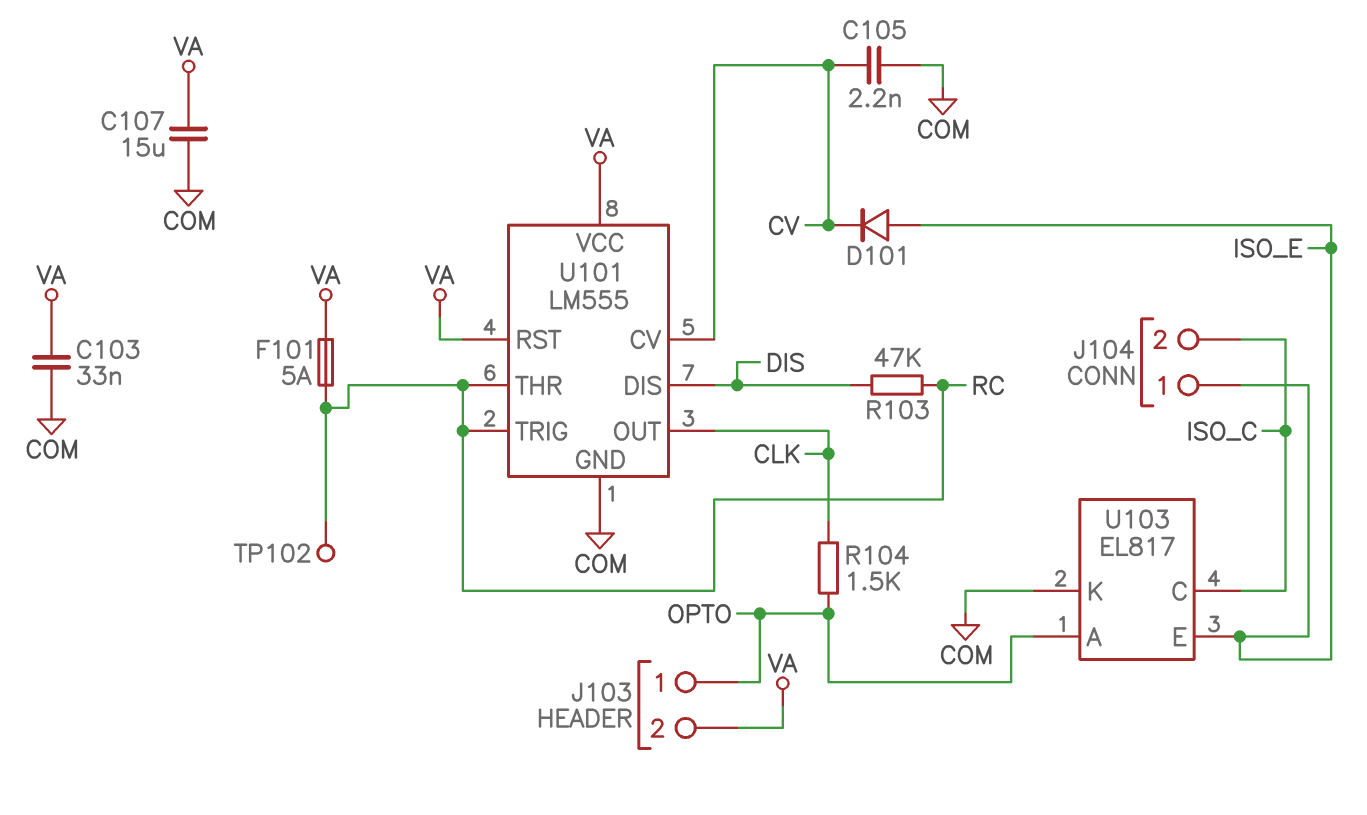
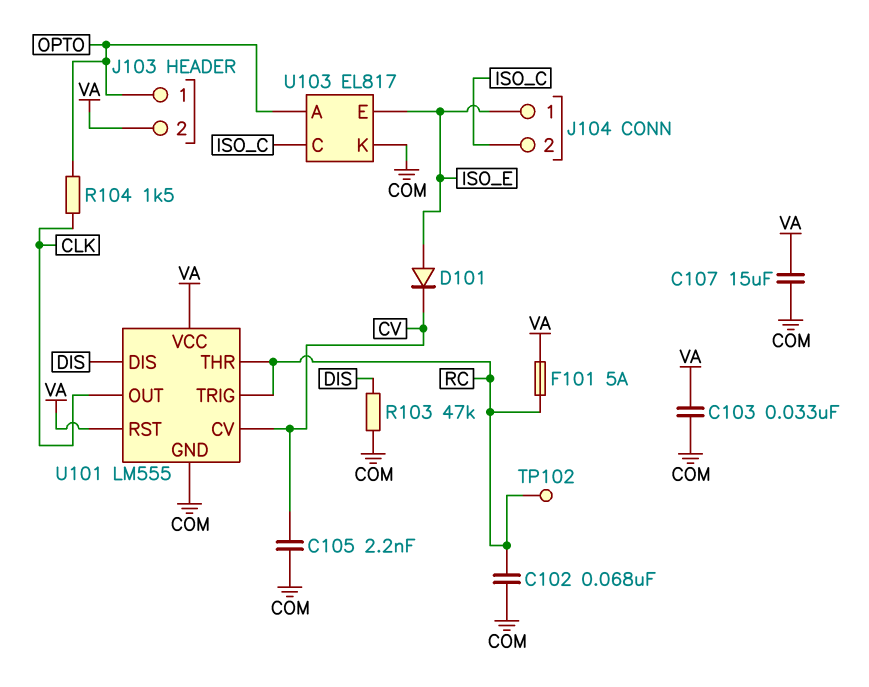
C102: none -> 68nF (COM, RC)
R103: 47k (DIS, RC) -> 47k (COM, DIS)

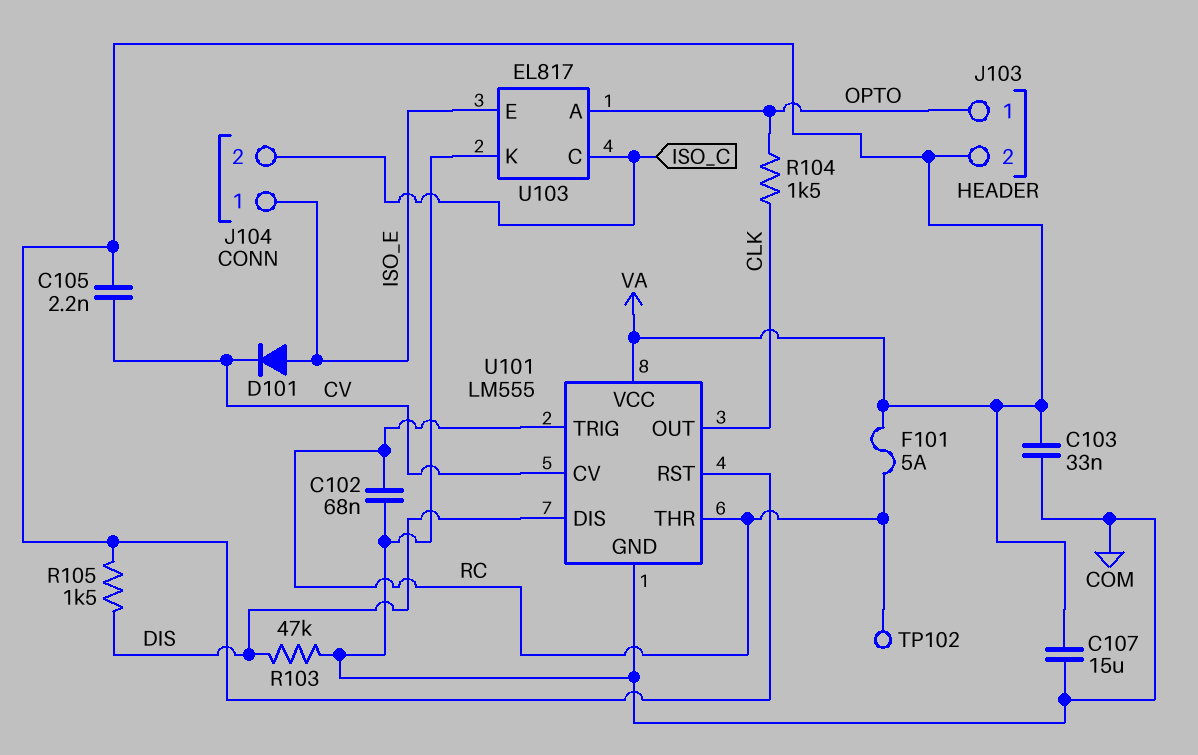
C105: 2.2nF (COM, CV) -> 2.2nF (CV, VA)
R105: none -> 1.5k (DIS, VA)

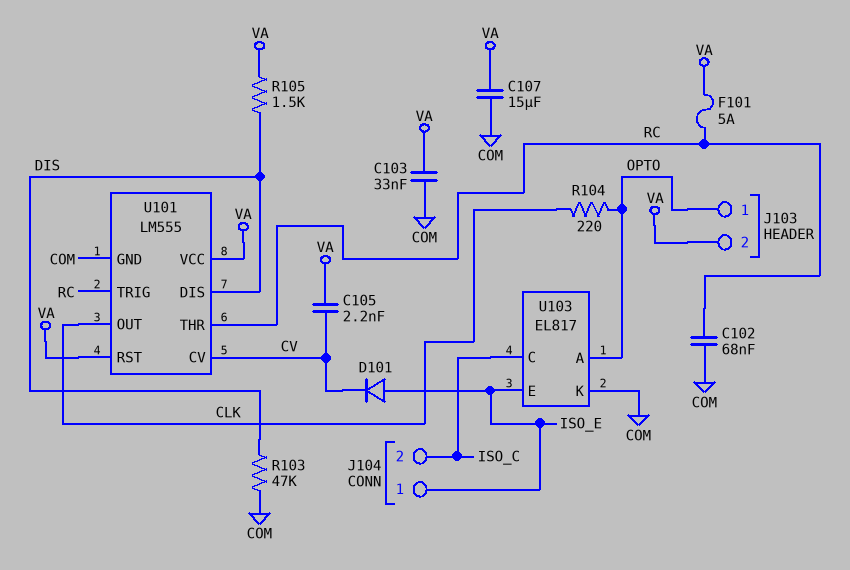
R104: 1.5k (CLK, OPTO) -> 220 (CLK, OPTO)
TP102: test point (RC) -> none

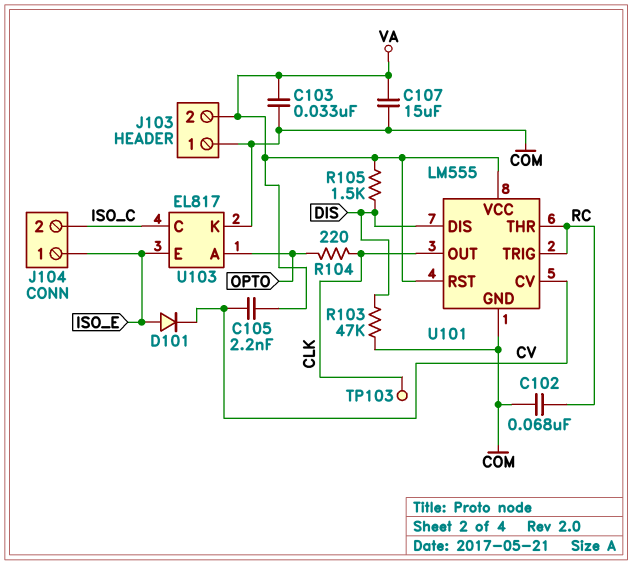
F101: 5A (RC, VA) -> none
J103 pin 1: OPTO -> COM
TP103: none -> test point (CLK)

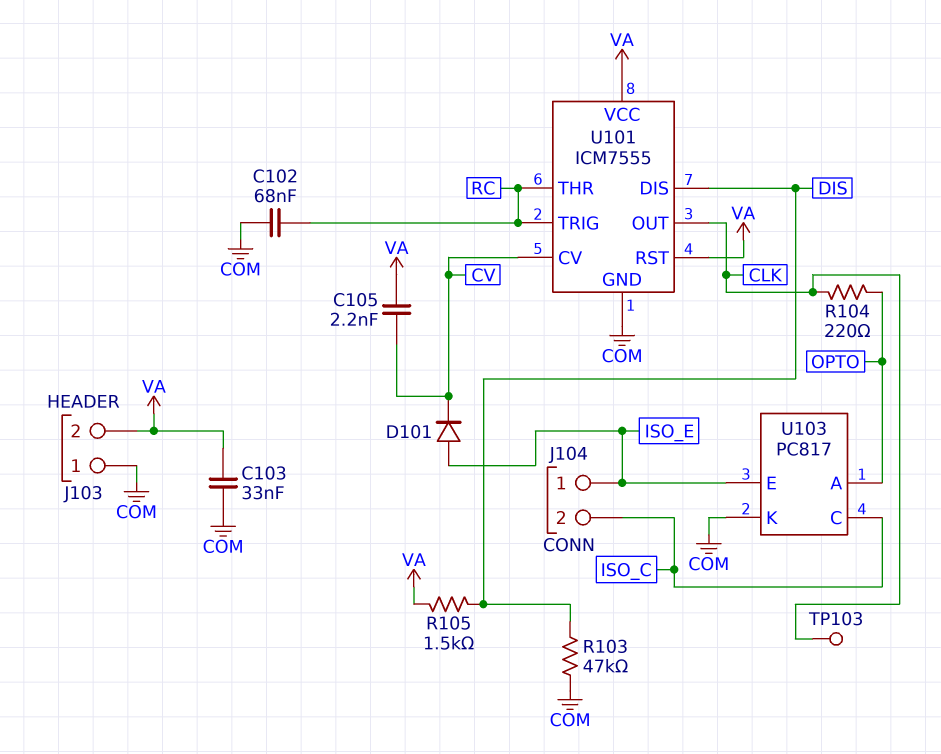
C107: 15uF (COM, VA) -> none
U101: LM555 -> ICM7555
U103: EL817 -> PC817

